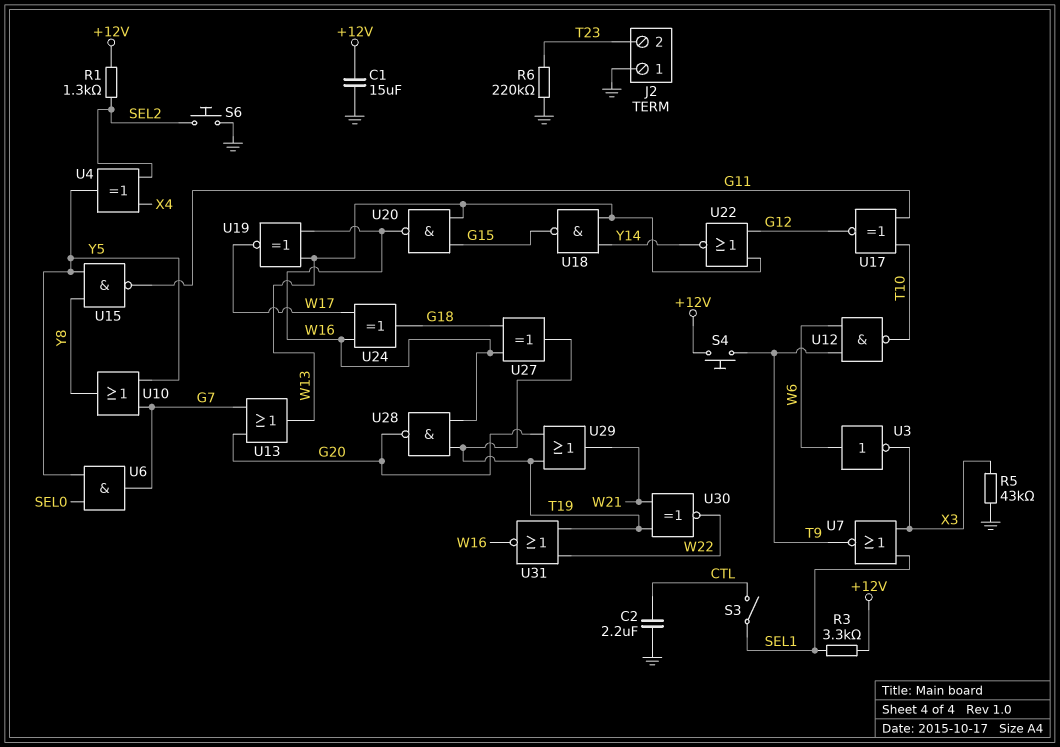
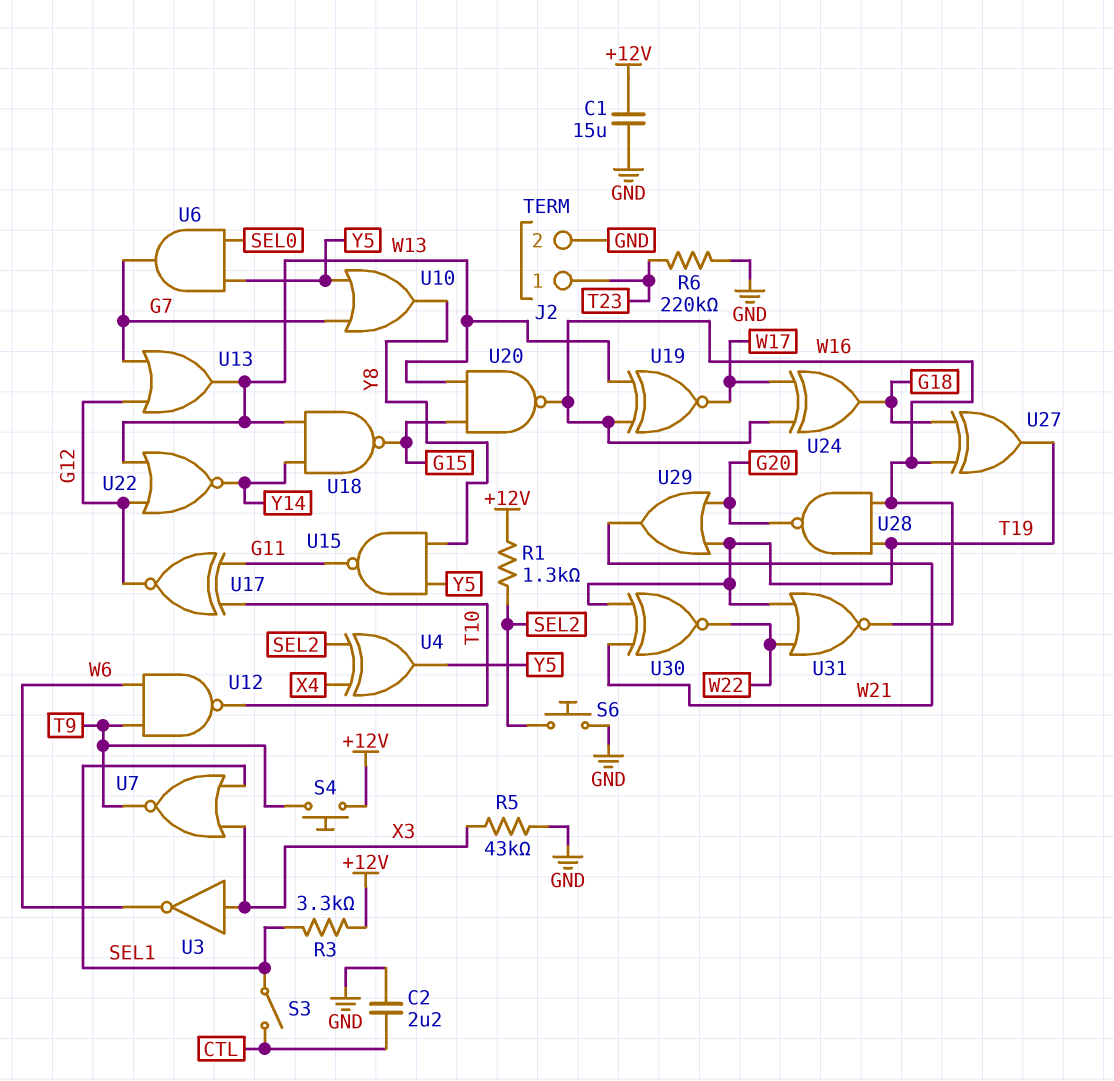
J2 pin 1: GND -> T23
J2 pin 2: T23 -> GND
U3: NOT (in W6, out X3) -> NOT (in X3, out W6)
U13: OR (in G7, in G20, out W13) -> OR (in G7, in G12, out W13)

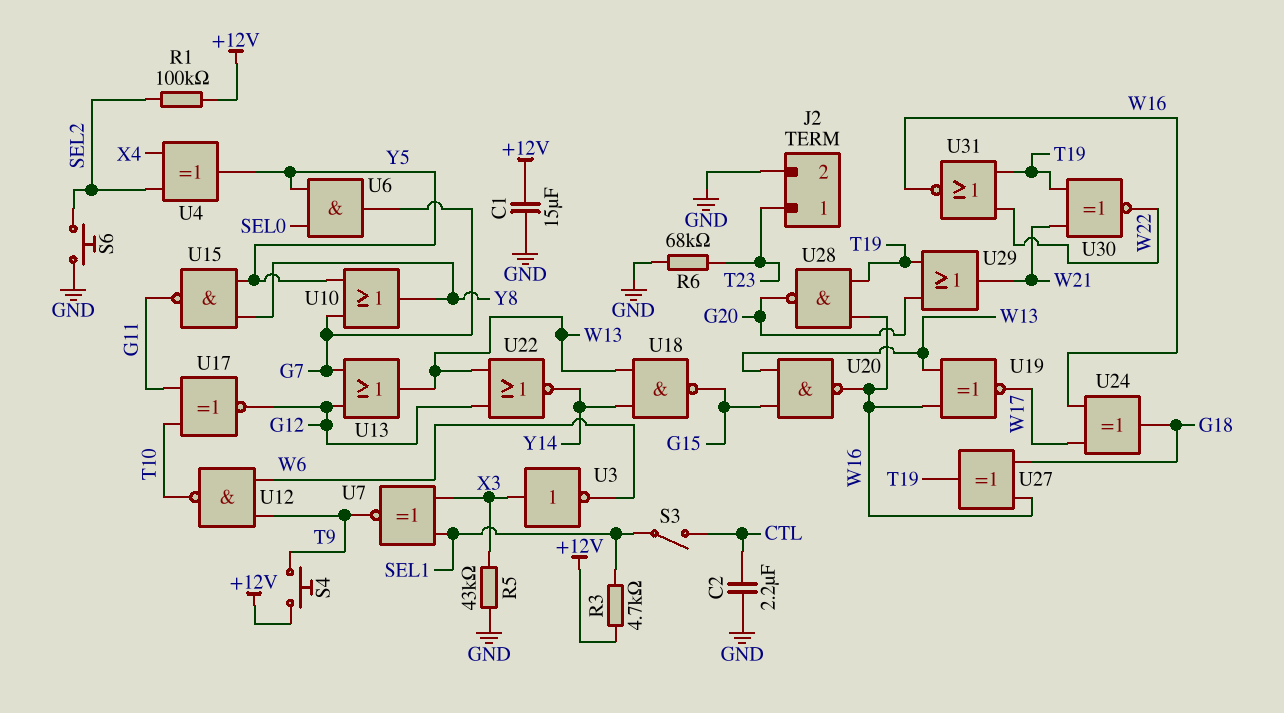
R1: 1.3k (+12V, SEL2) -> 100k (+12V, SEL2)
R3: 3.3k (+12V, SEL1) -> 4.7k (+12V, SEL1)
R6: 220k (GND, T23) -> 68k (GND, T23)
U7: NOR (in SEL1, in X3, out T9) -> XNOR (in SEL1, in X3, out T9)

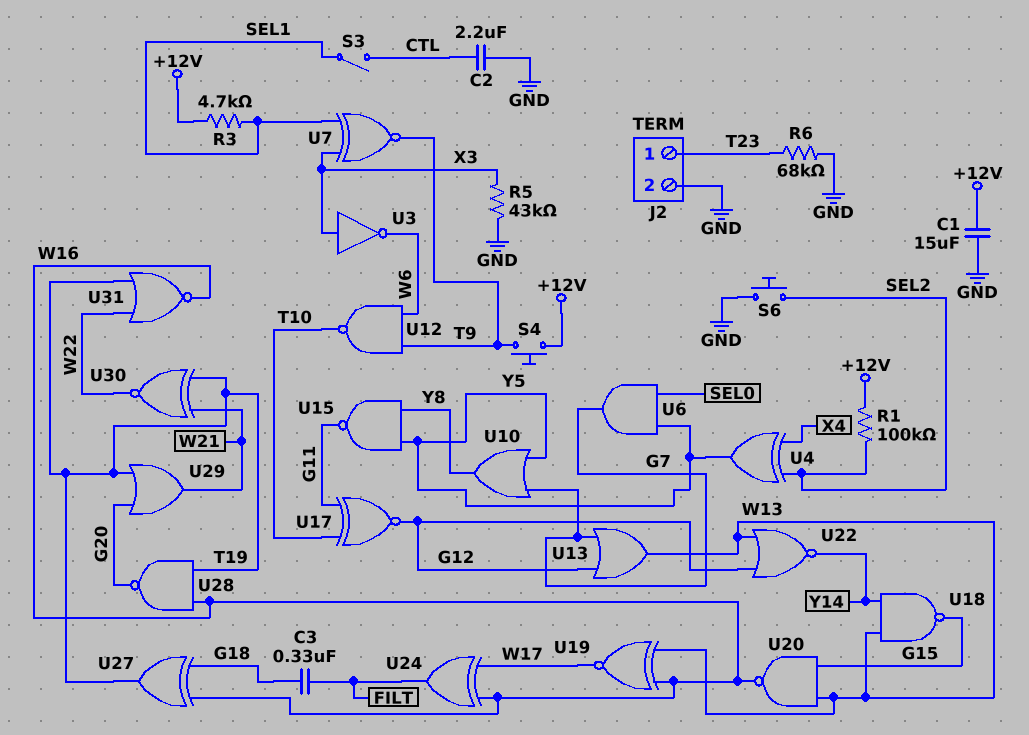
C3: none -> 330nF (FILT, G18)
U24: XOR (in W16, in W17, out G18) -> XOR (in W16, in W17, out FILT)

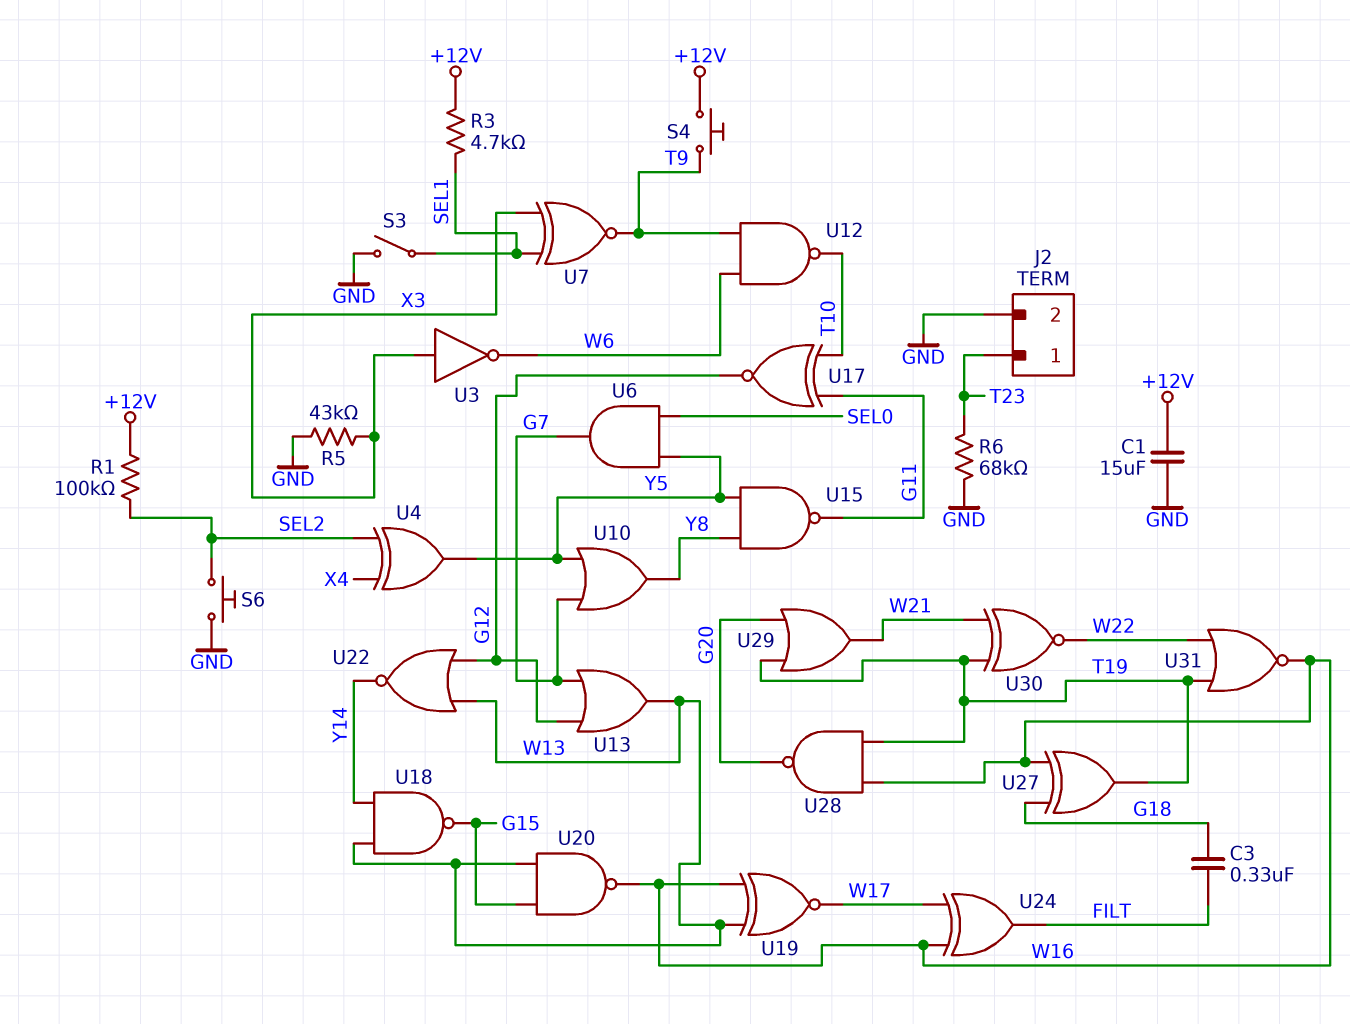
C2: 2.2uF (CTL, GND) -> none
S3: switch (CTL, SEL1) -> switch (GND, SEL1)

